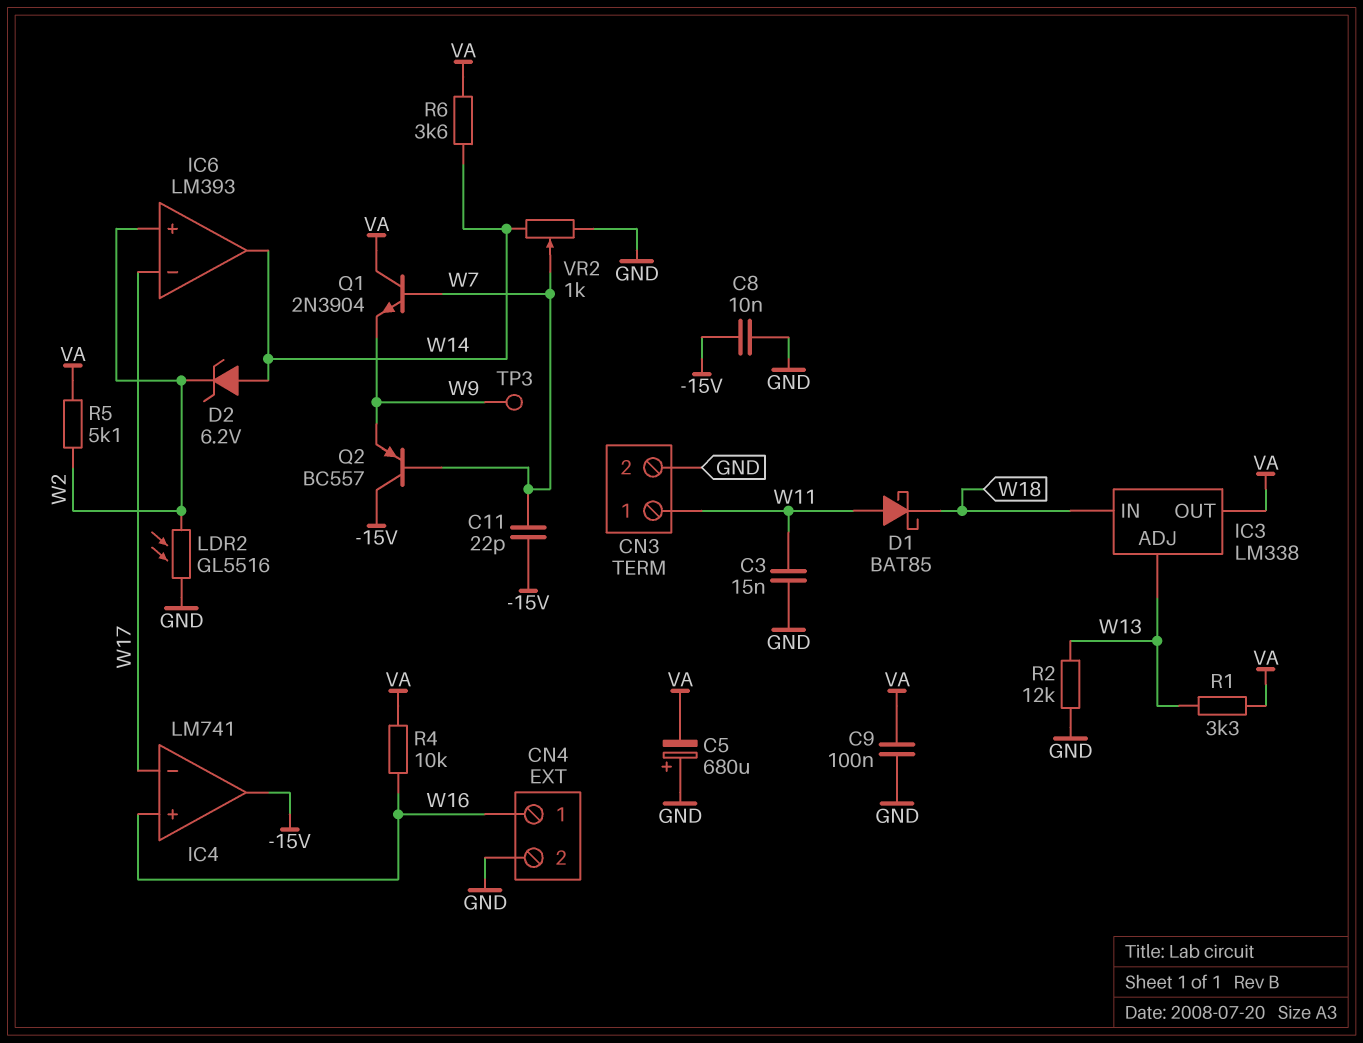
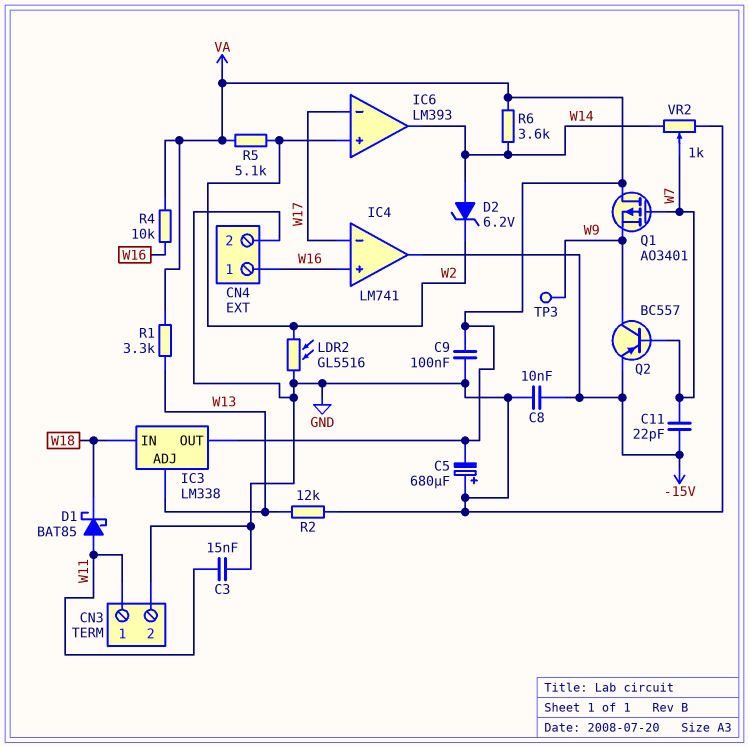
Q1: NPN 2N3904 (B W7, C VA, E W9) -> PMOS AO3401 (G W7, D VA, S W9)
Q2: PNP BC557 (B W7, C -15V, E W9) -> PNP BC557 (B W7, C W9, E -15V)

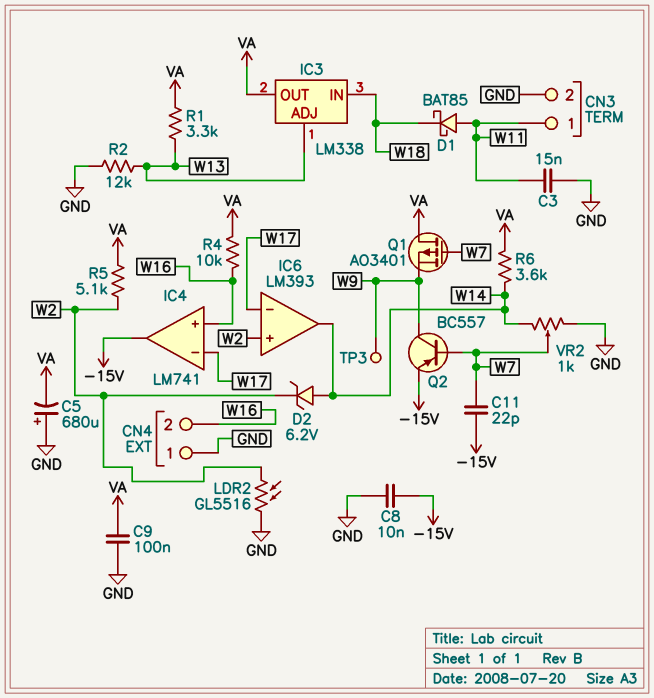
CN4 pin 1: W16 -> GND
CN4 pin 2: GND -> W16

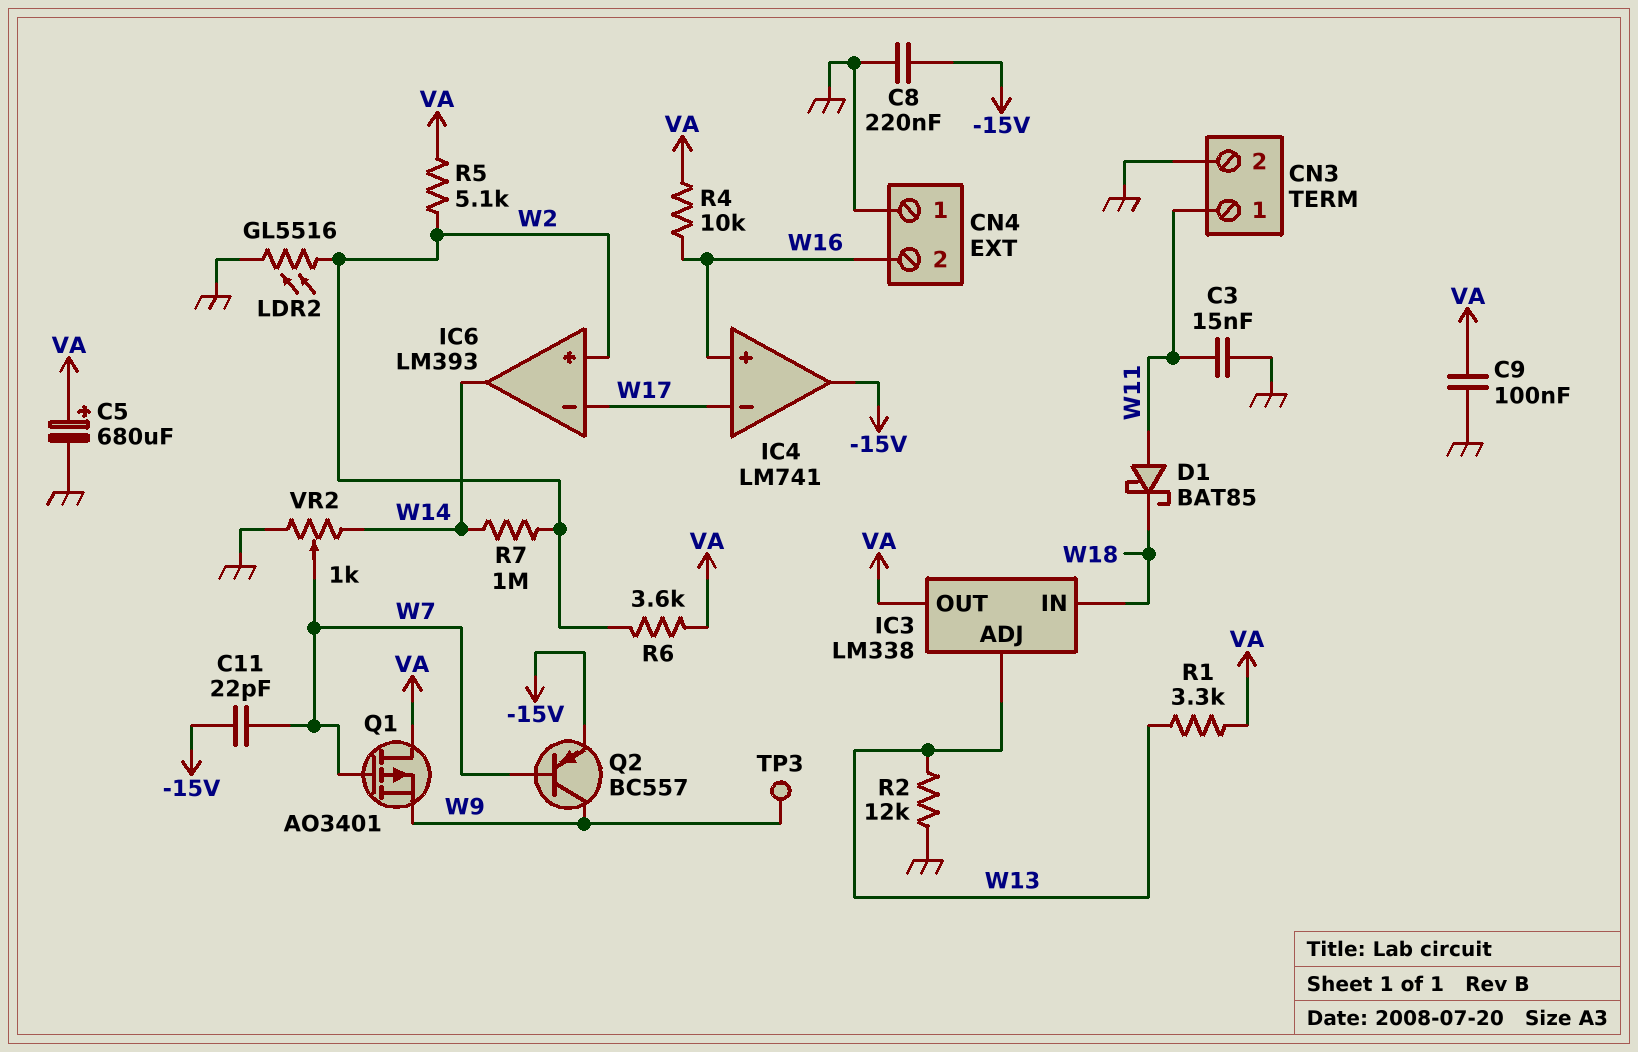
C5: 680uF (plus GND, minus VA) -> 680uF (plus VA, minus GND)
C8: 10nF (-15V, GND) -> 220nF (-15V, GND)
D2: zener 6.2V (A W14, K W2) -> none
R6: 3.6k (VA, W14) -> 3.6k (VA, W2)
R7: none -> 1M (W2, W14)

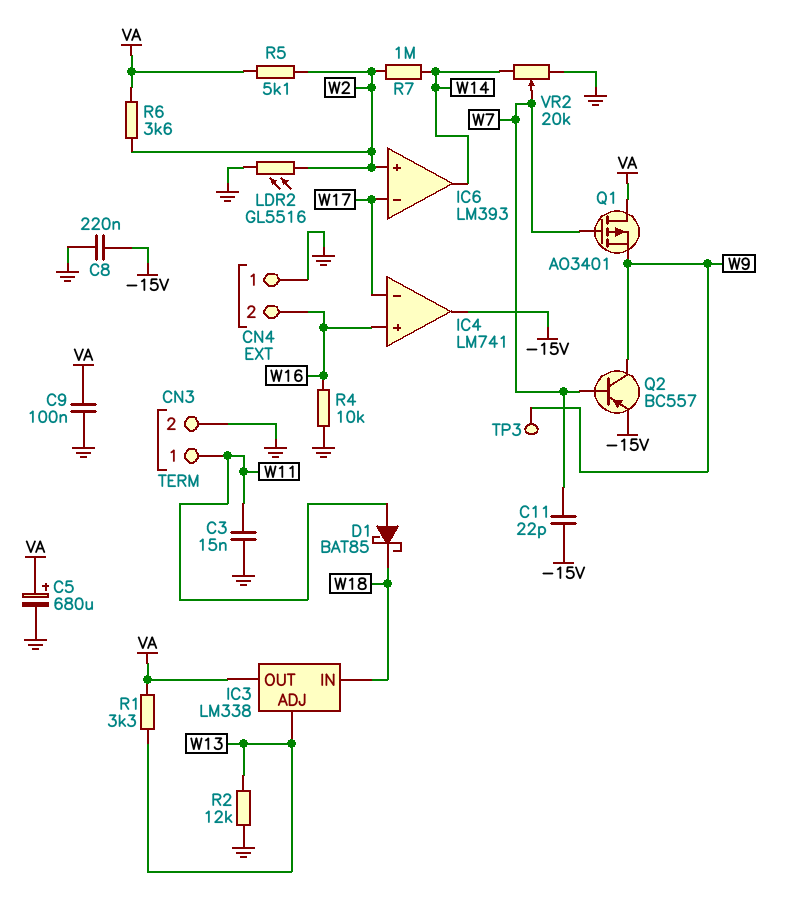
R4: 10k (VA, W16) -> 10k (GND, W16)
VR2: 1k (GND, W14, wiper W7) -> 20k (GND, W14, wiper W7)

